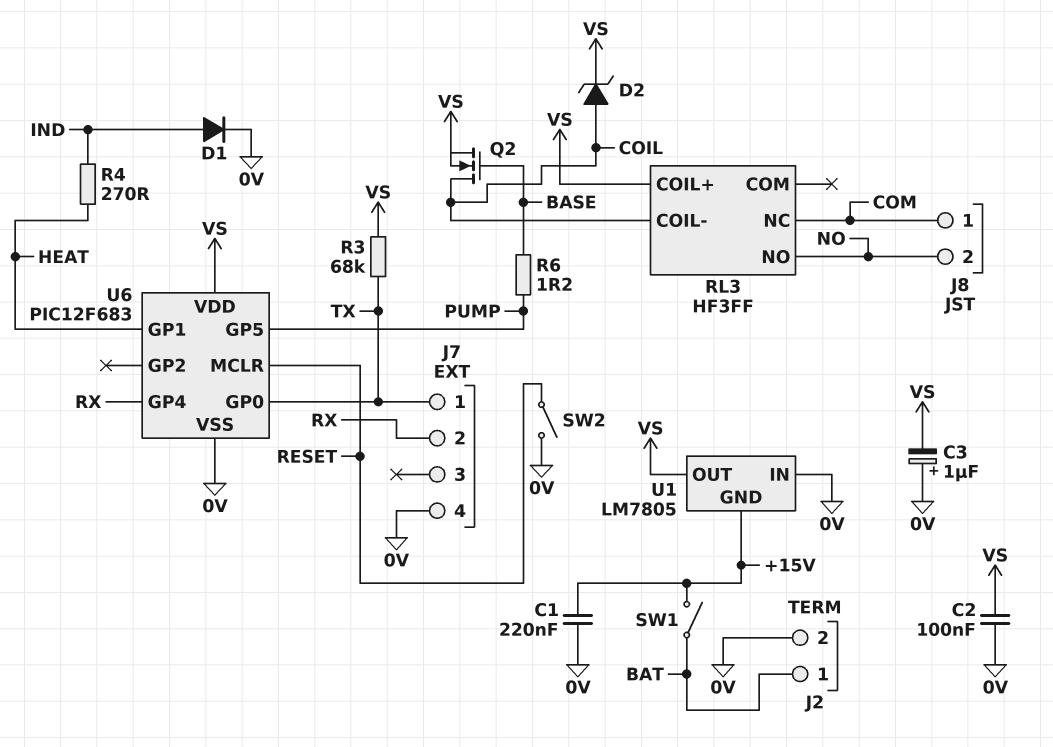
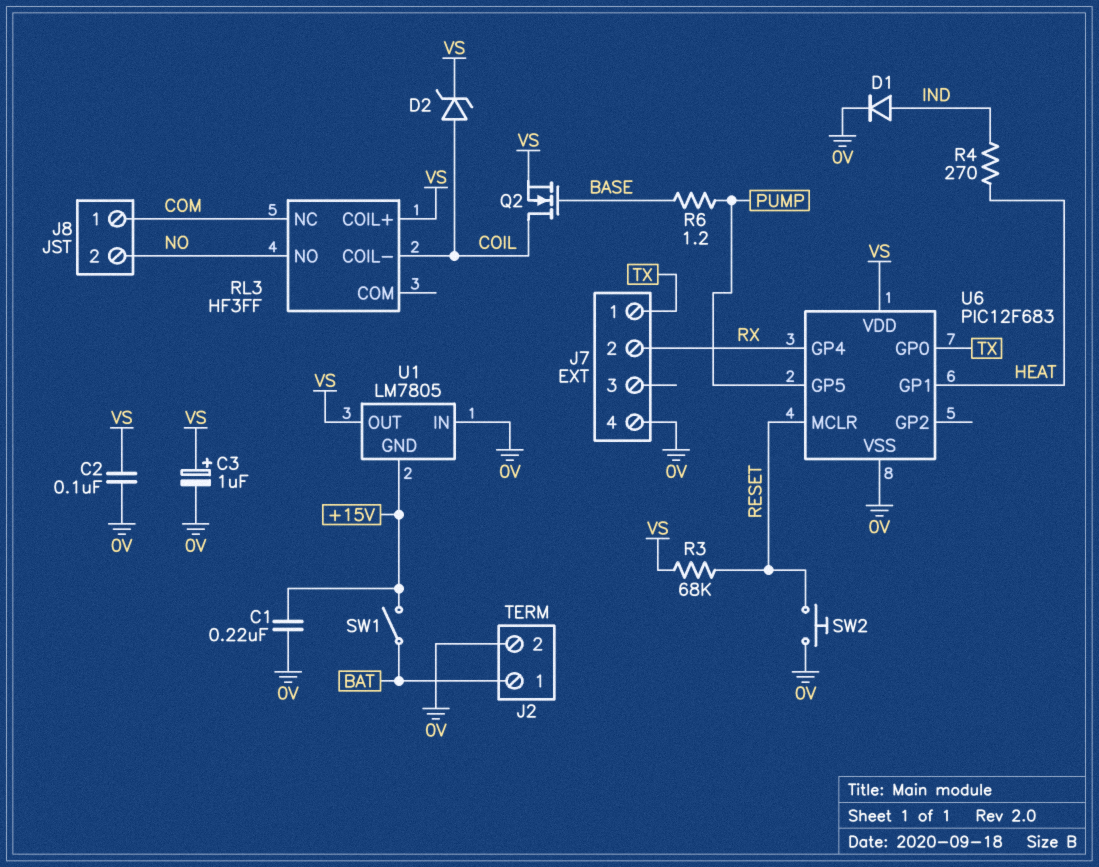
C3: 1uF (plus 0V, minus VS) -> 1uF (plus VS, minus 0V)
R3: 68k (TX, VS) -> 68k (RESET, VS)
SW2: switch (0V, RESET) -> button (0V, RESET)

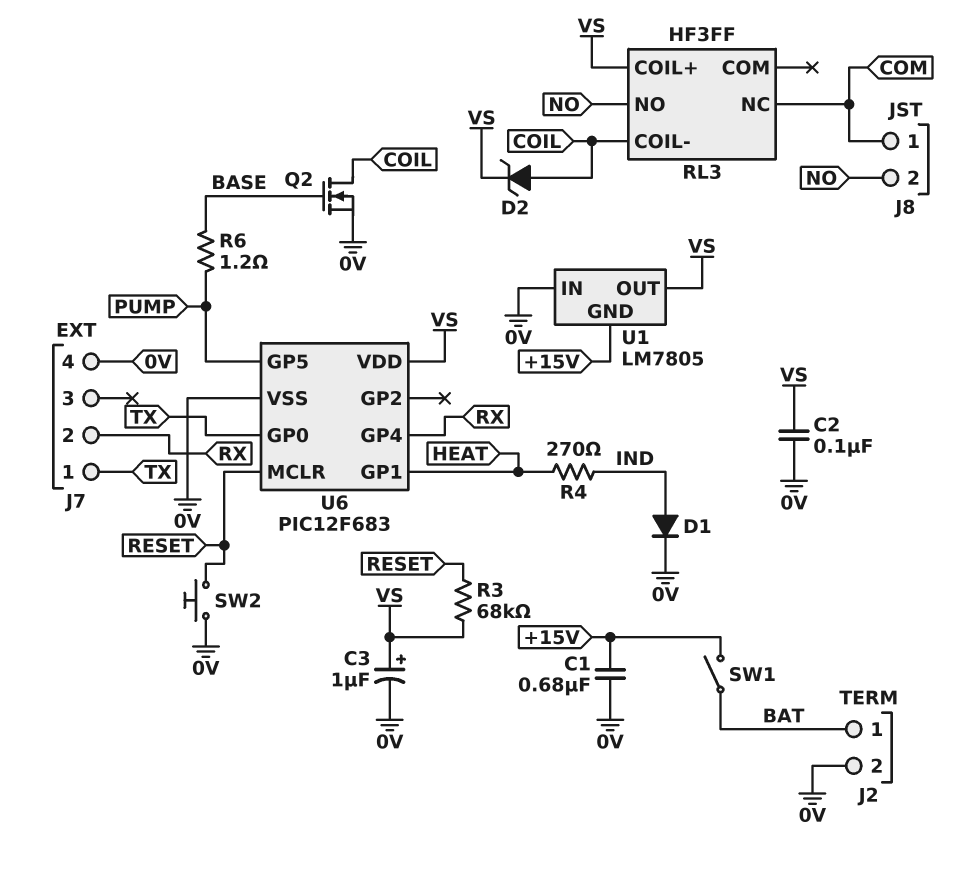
C1: 220nF (+15V, 0V) -> 680nF (+15V, 0V)
Q2: NMOS (G BASE, D COIL, S VS) -> NMOS (G BASE, D COIL, S 0V)

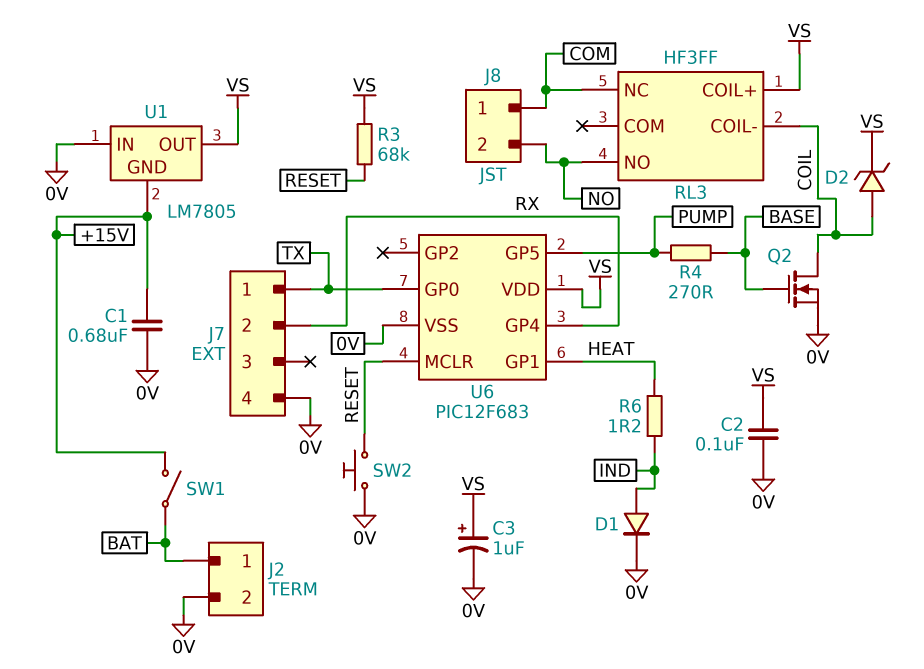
R4: 270 (HEAT, IND) -> 270 (BASE, PUMP)
R6: 1.2 (BASE, PUMP) -> 1.2 (HEAT, IND)

